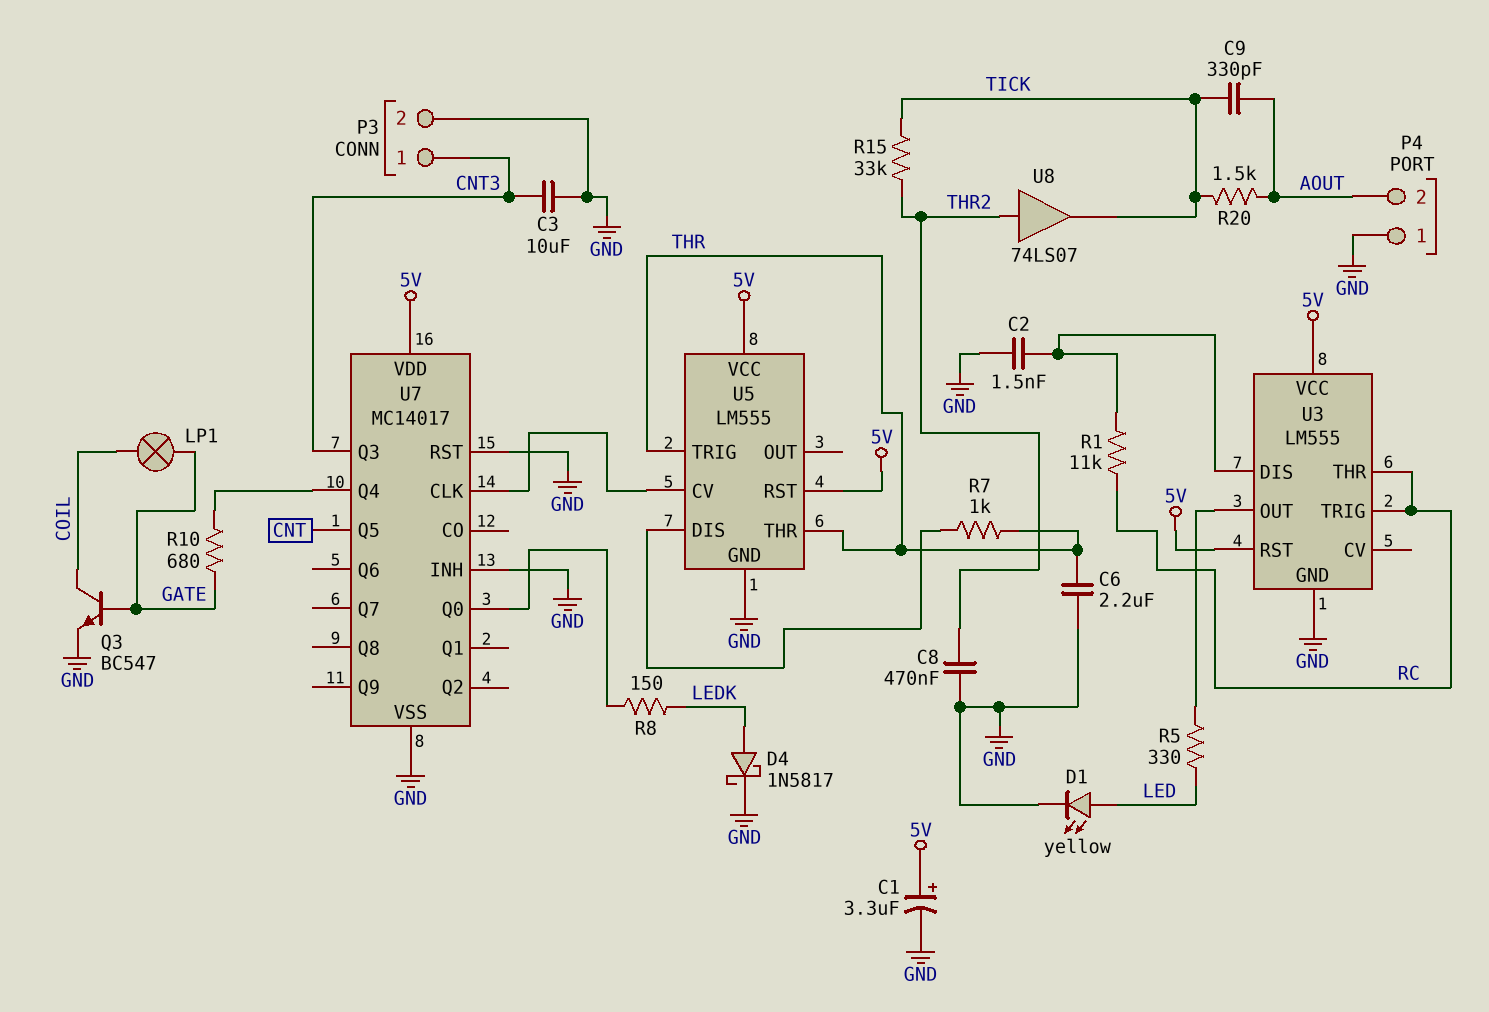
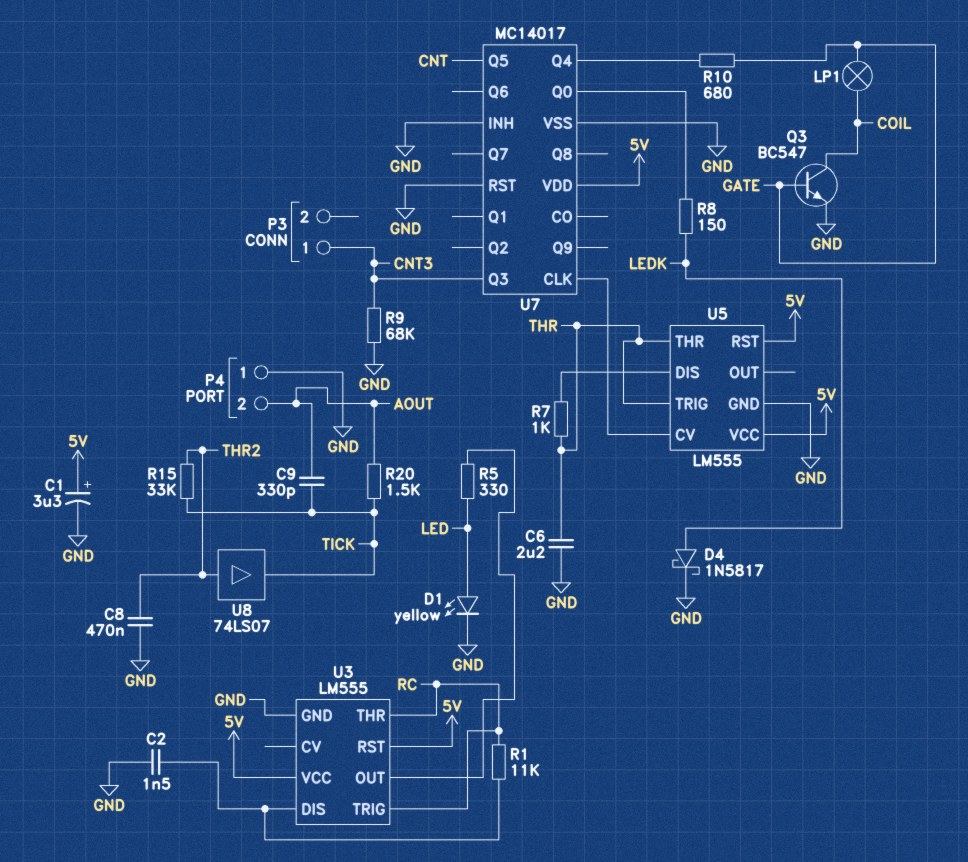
C3: 10uF (CNT3, GND) -> none
P3 pin 2: GND -> none
R9: none -> 68k (CNT3, GND)

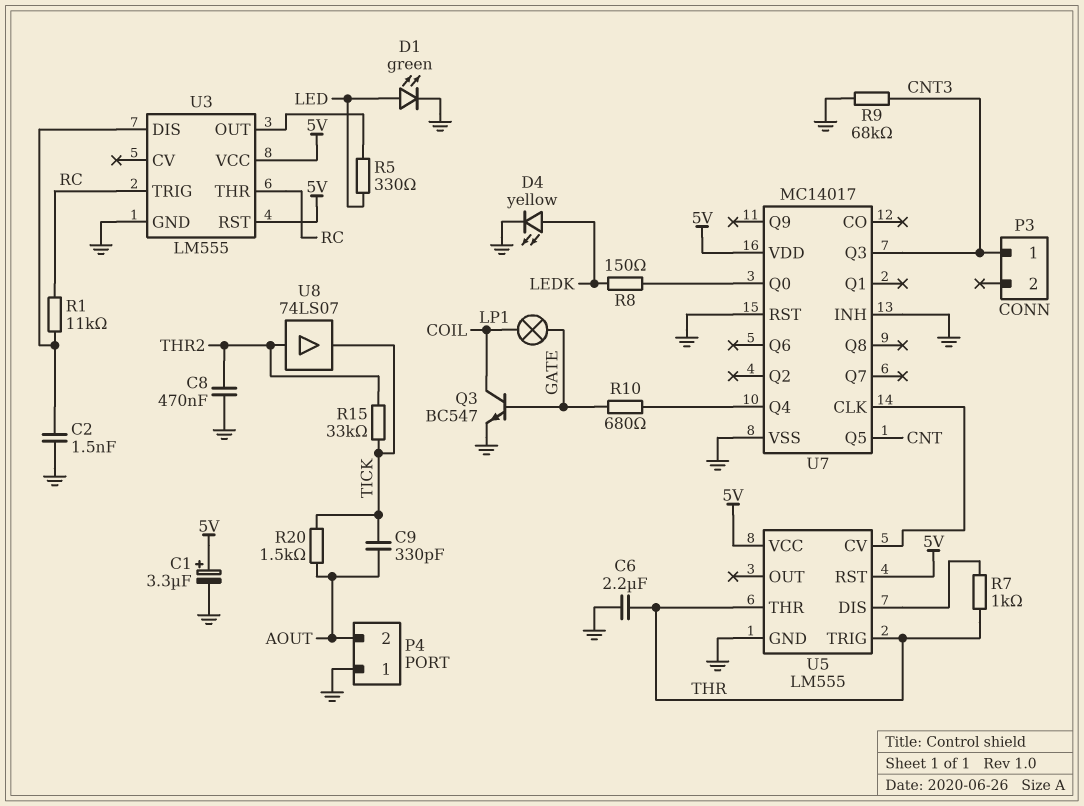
D1: LED yellow (A LED, K GND) -> LED green (A LED, K GND)
D4: schottky 1N5817 (A LEDK, K GND) -> LED yellow (A LEDK, K GND)

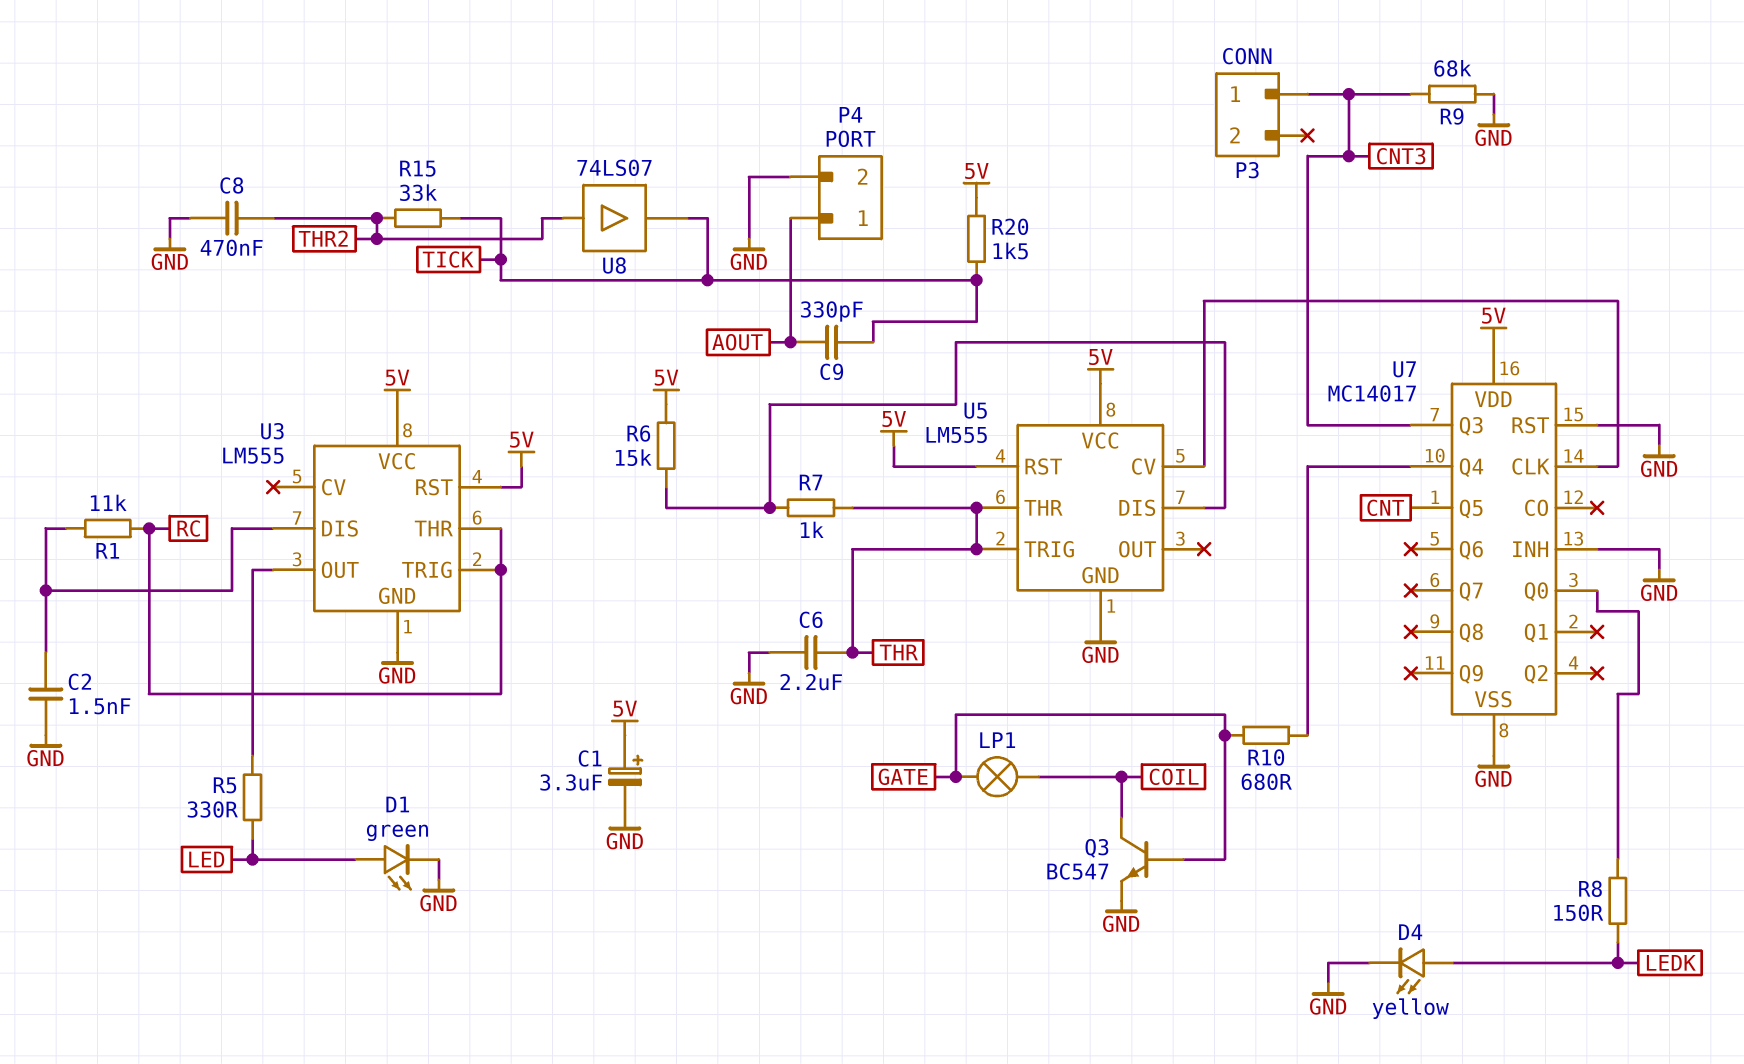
P4 pin 1: GND -> AOUT
P4 pin 2: AOUT -> GND
R6: none -> 15k (5V, U5/DIS)
R20: 1.5k (AOUT, TICK) -> 1.5k (5V, TICK)

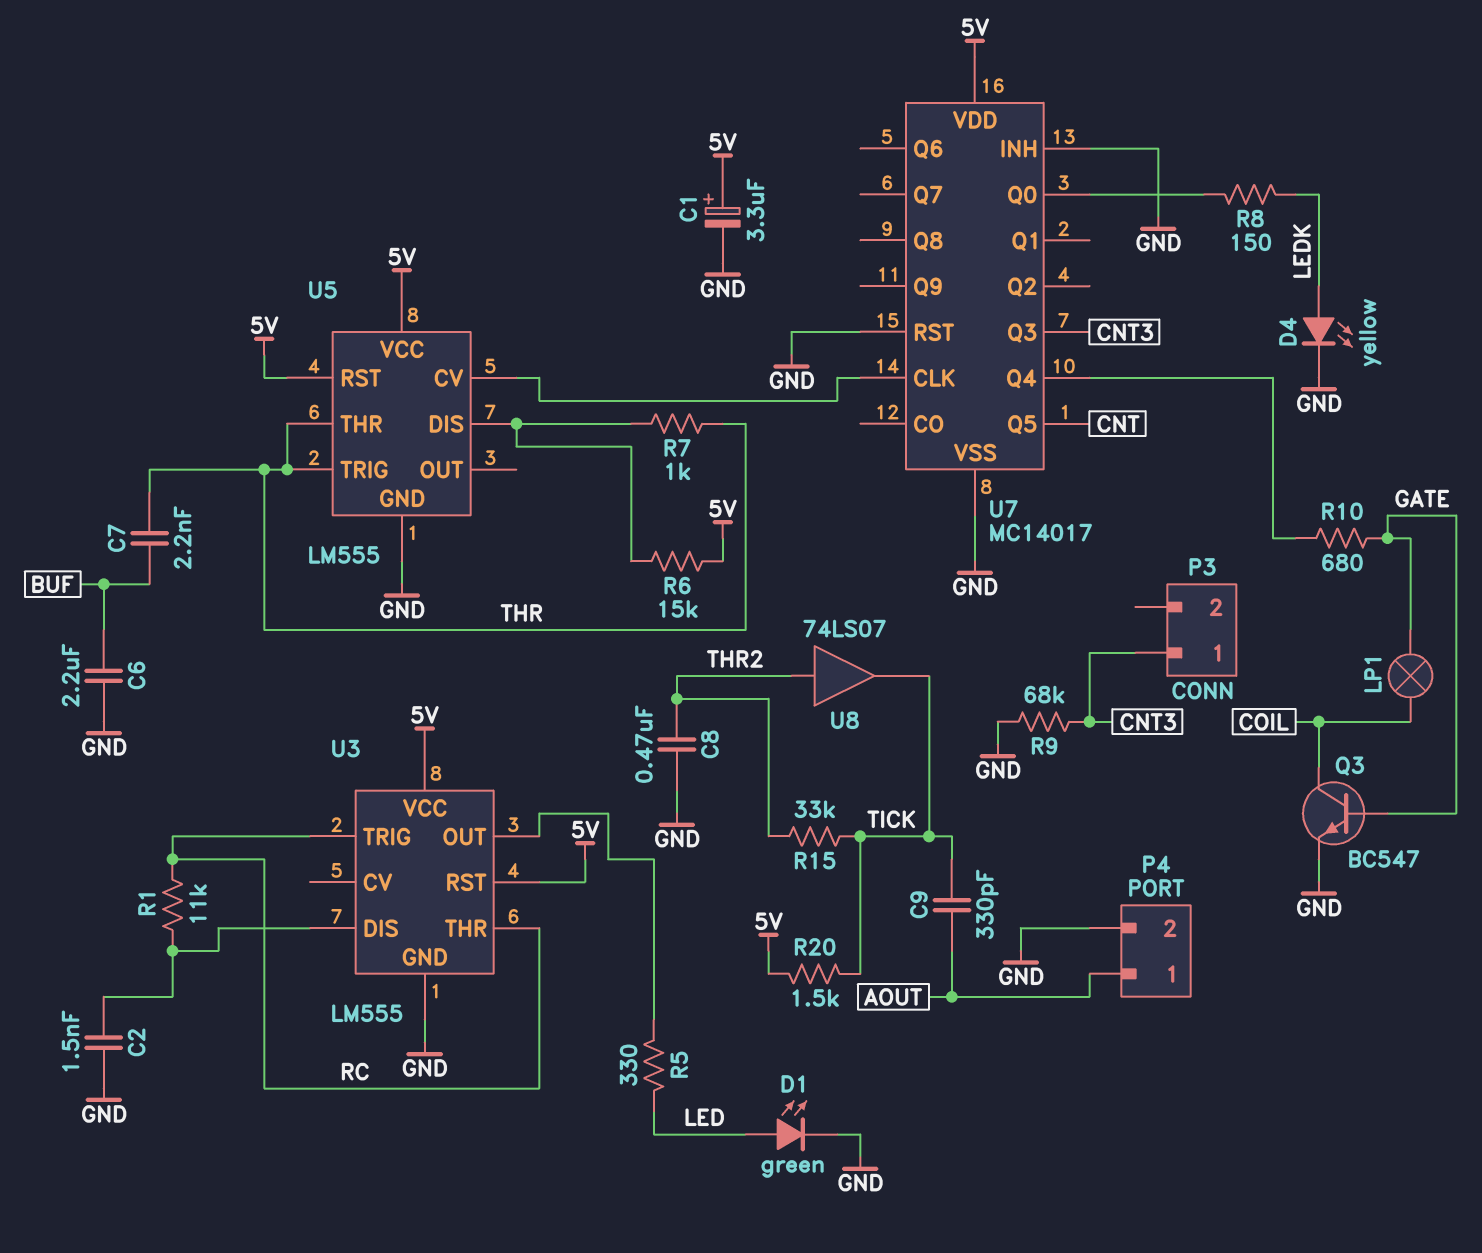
C6: 2.2uF (GND, THR) -> 2.2uF (BUF, GND)
C7: none -> 2.2nF (BUF, THR)

